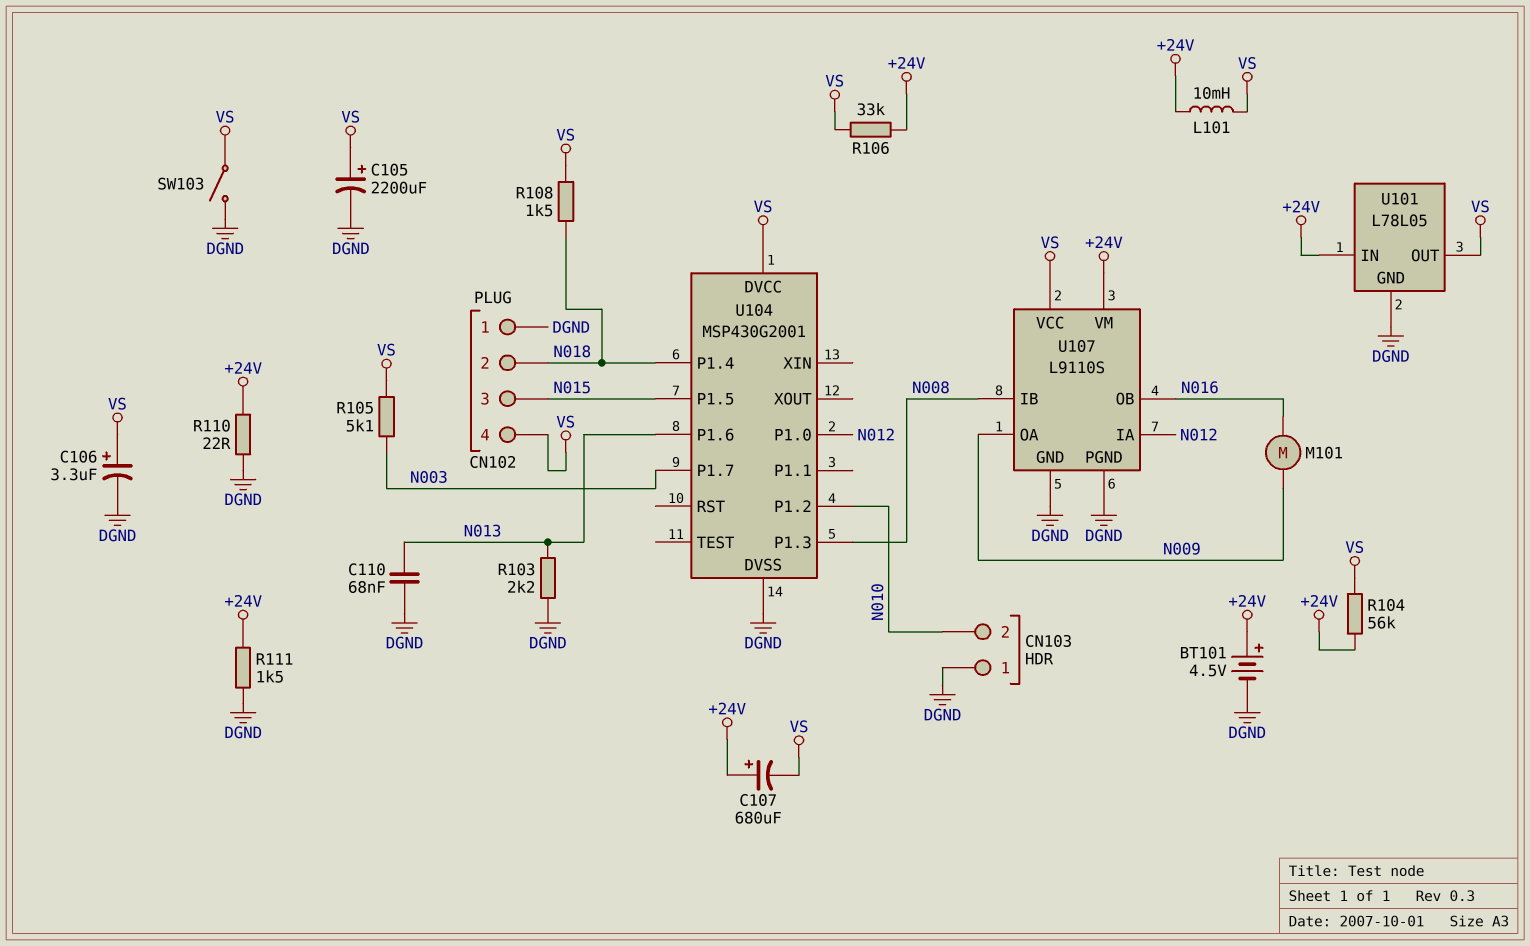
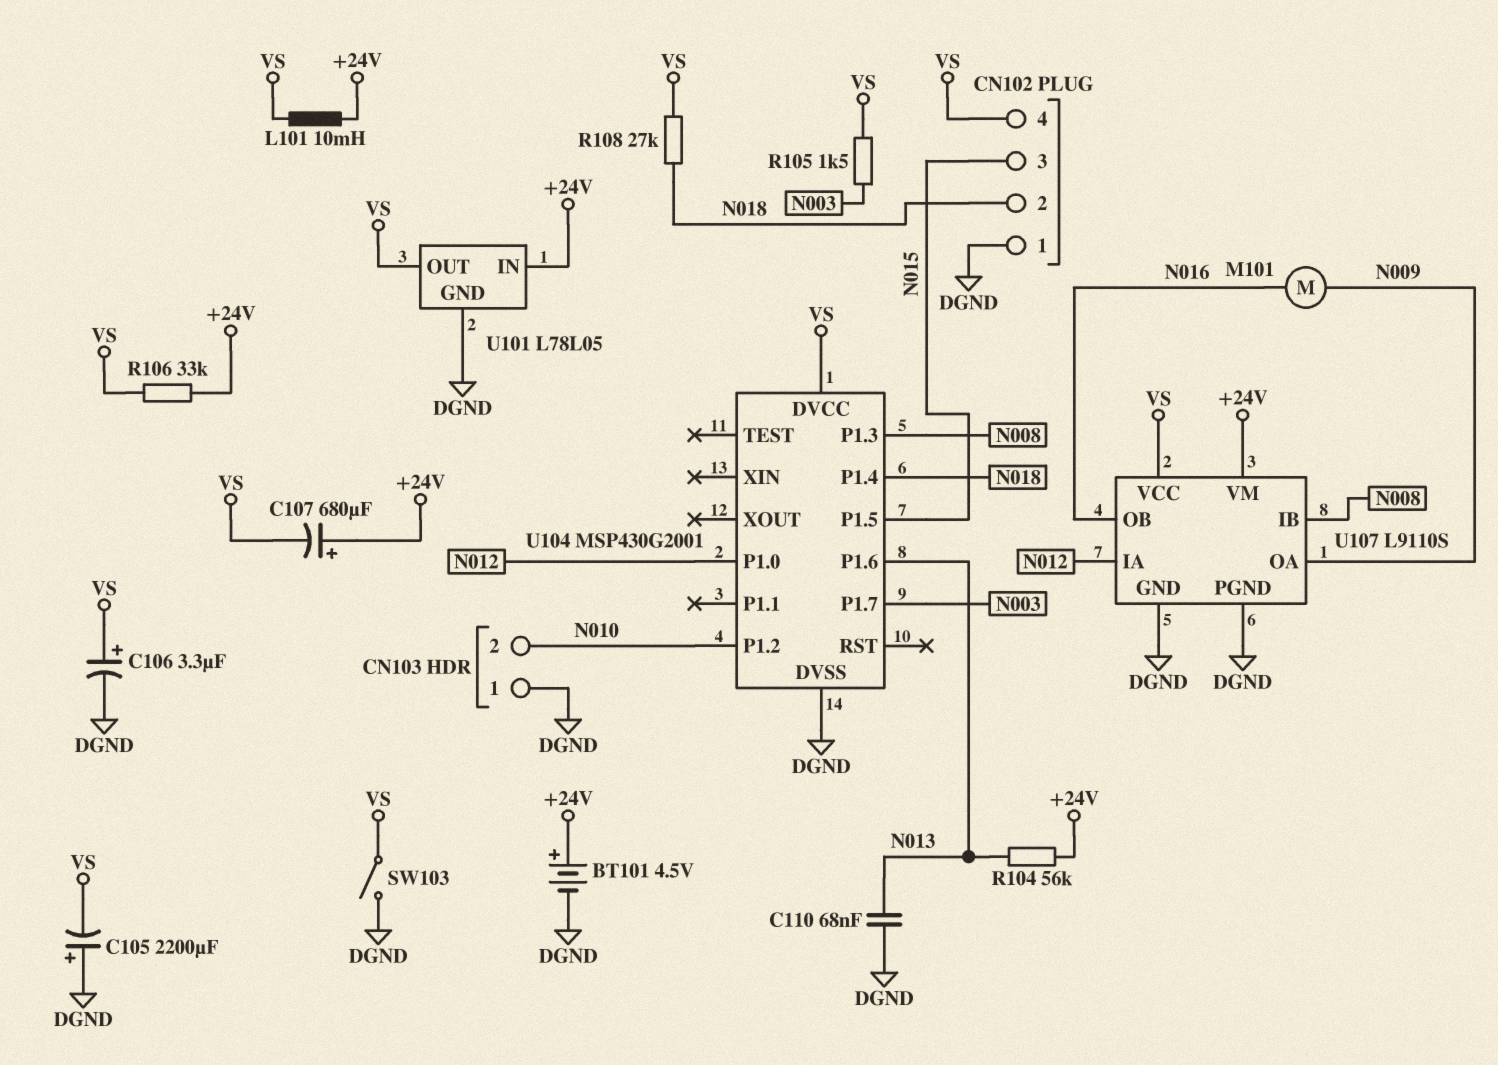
C105: 2200uF (plus VS, minus DGND) -> 2200uF (plus DGND, minus VS)
R103: 2.2k (DGND, N013) -> none
R104: 56k (+24V, VS) -> 56k (+24V, N013)
R105: 5.1k (N003, VS) -> 1.5k (N003, VS)
R108: 1.5k (N018, VS) -> 27k (N018, VS)
R110: 22 (+24V, DGND) -> none
R111: 1.5k (+24V, DGND) -> none

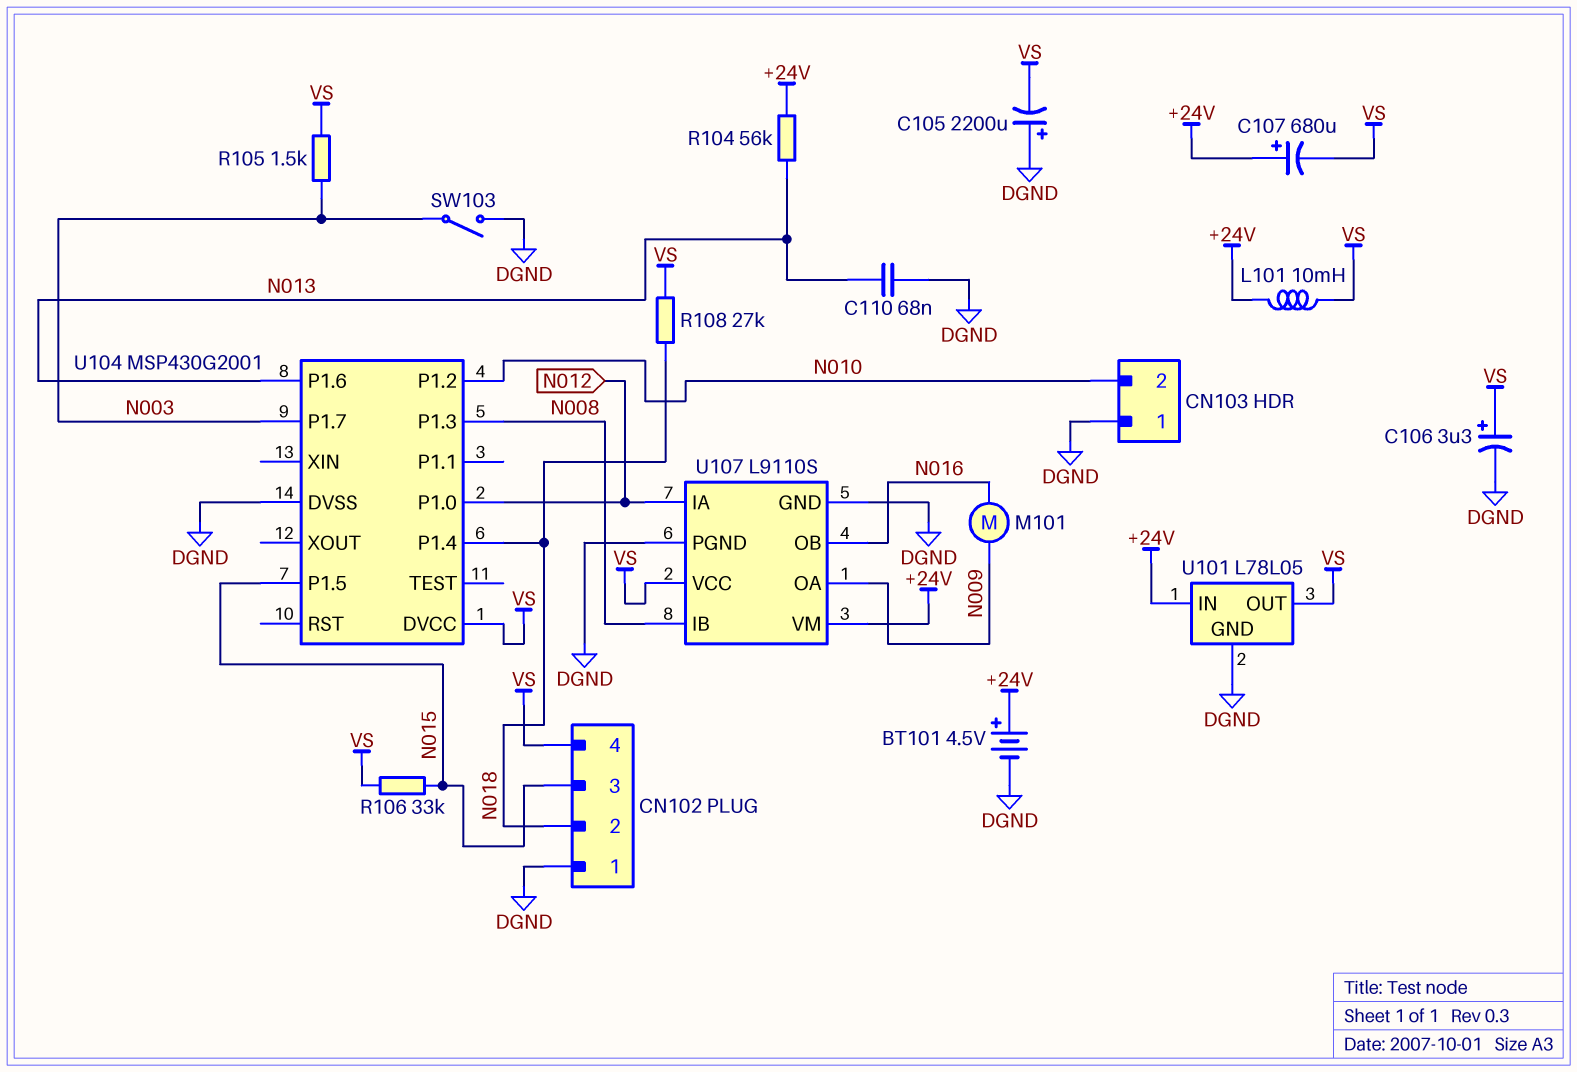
R106: 33k (+24V, VS) -> 33k (N015, VS)
SW103: switch (DGND, VS) -> switch (DGND, N003)

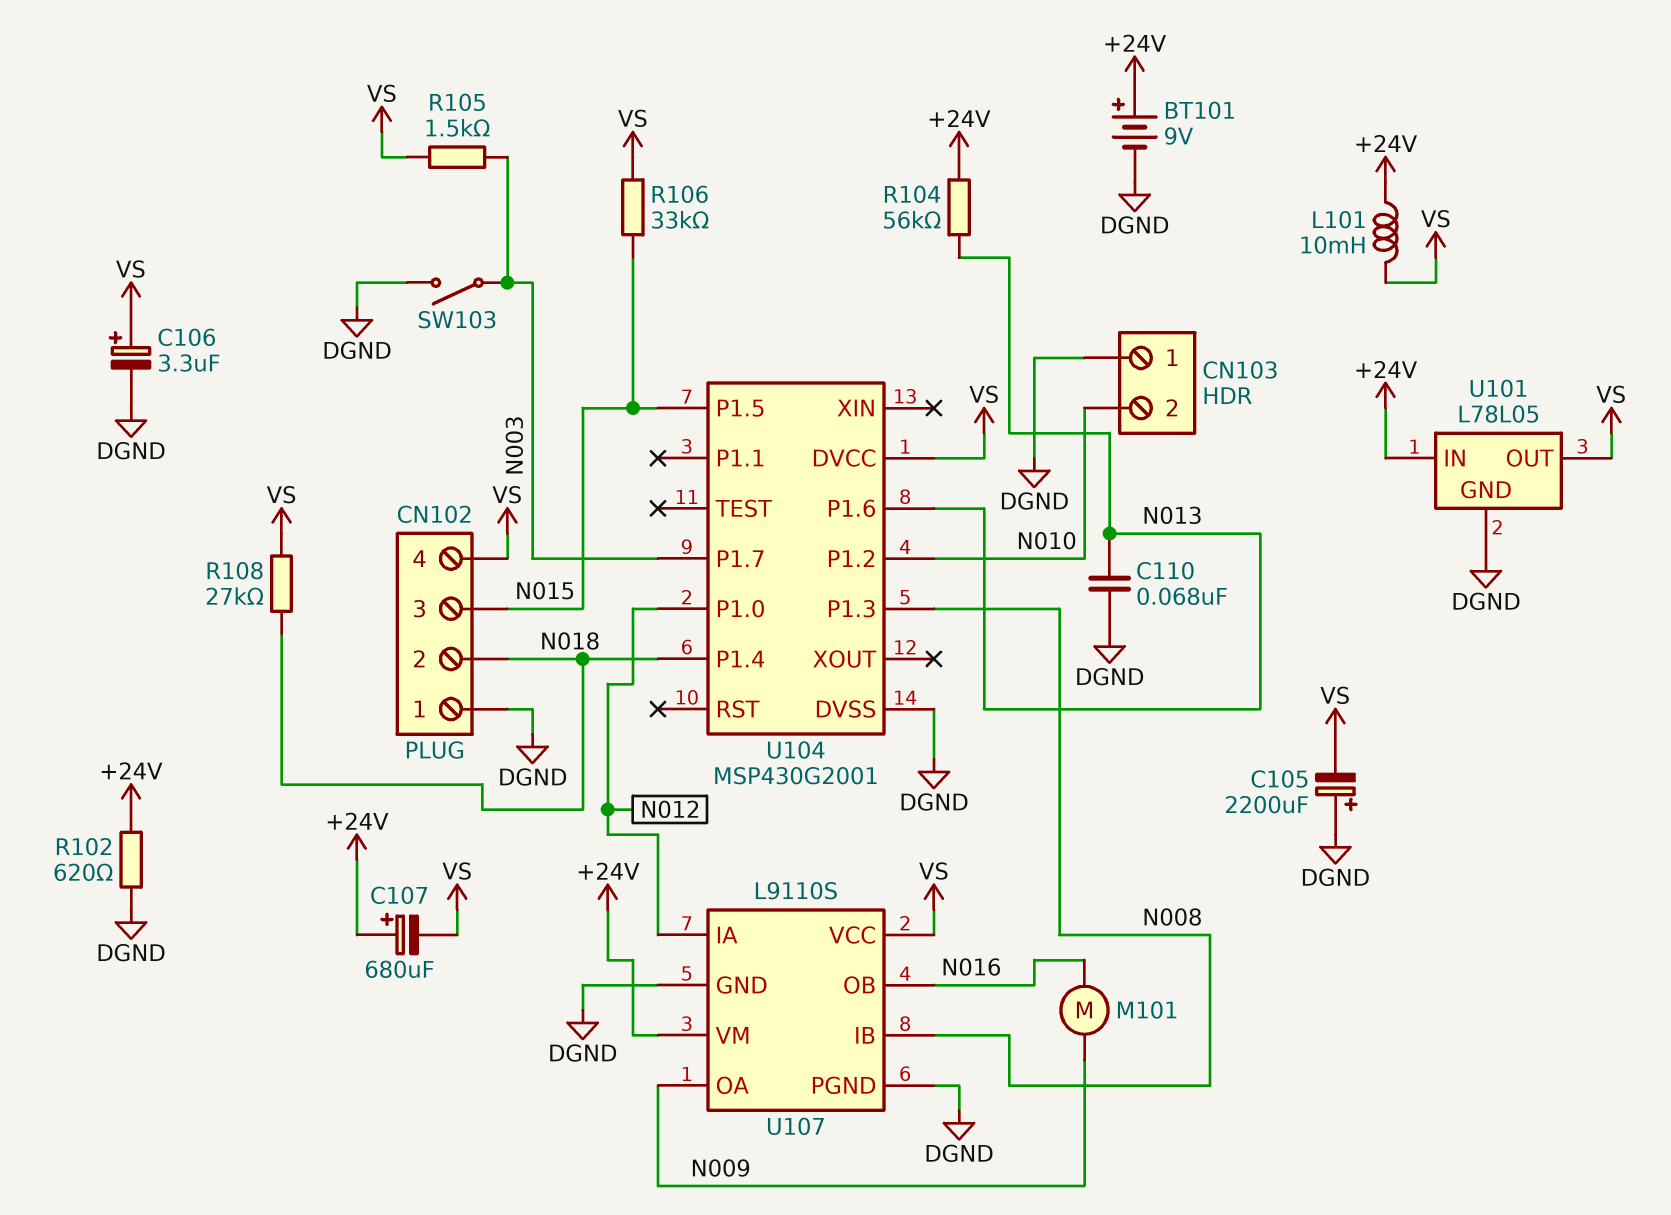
BT101: 4.5V (plus +24V, minus DGND) -> 9V (plus +24V, minus DGND)
R102: none -> 620 (+24V, DGND)

